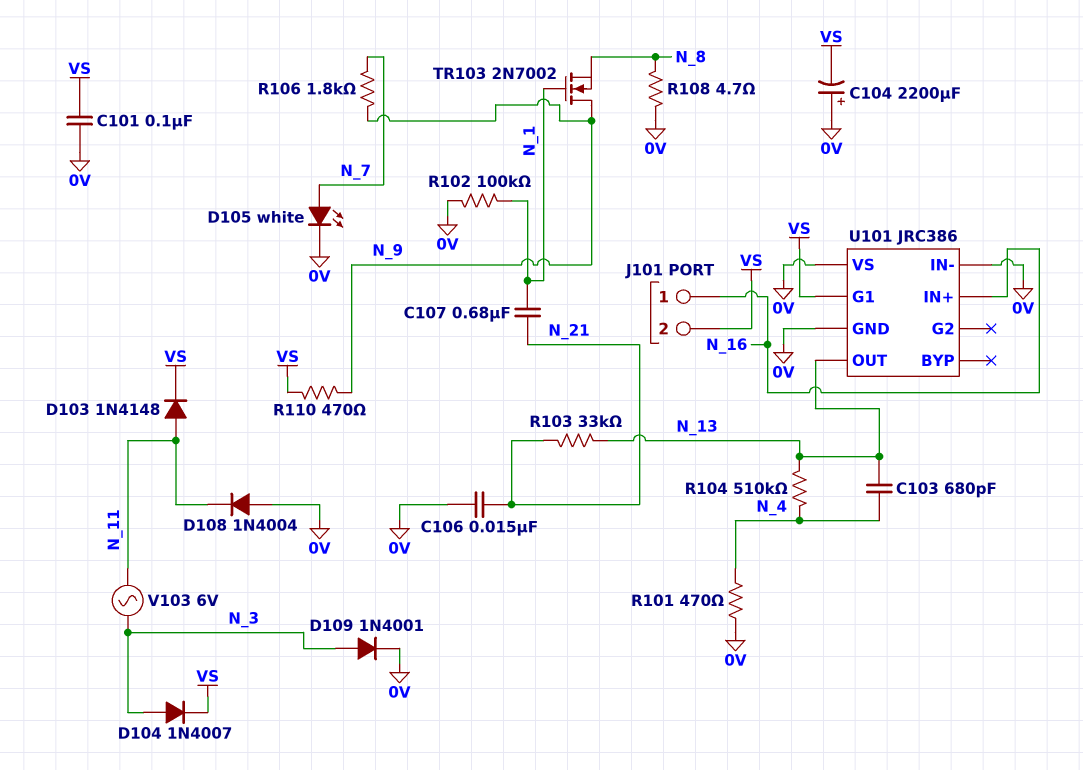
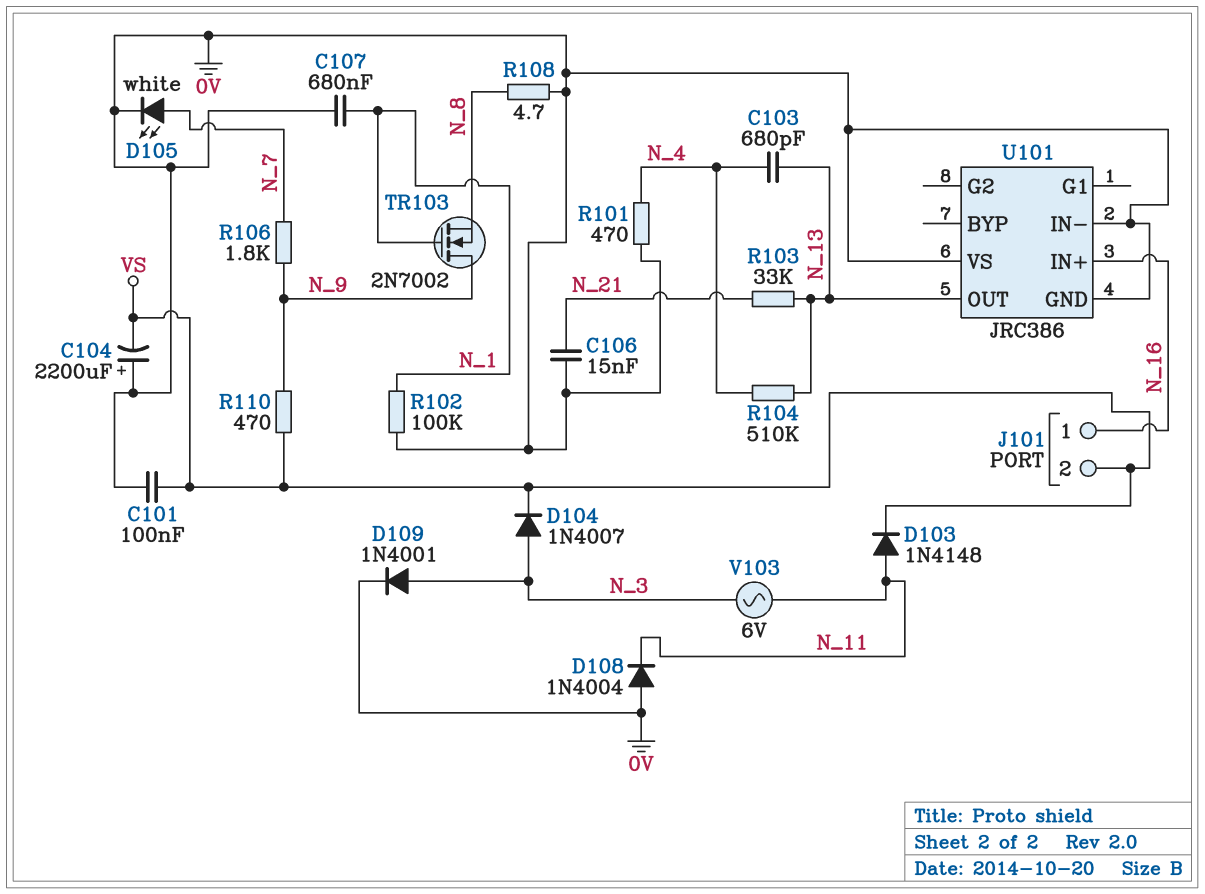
C107: 680nF (N_1, N_21) -> 680nF (0V, N_1)
U101 pin G1: VS -> none

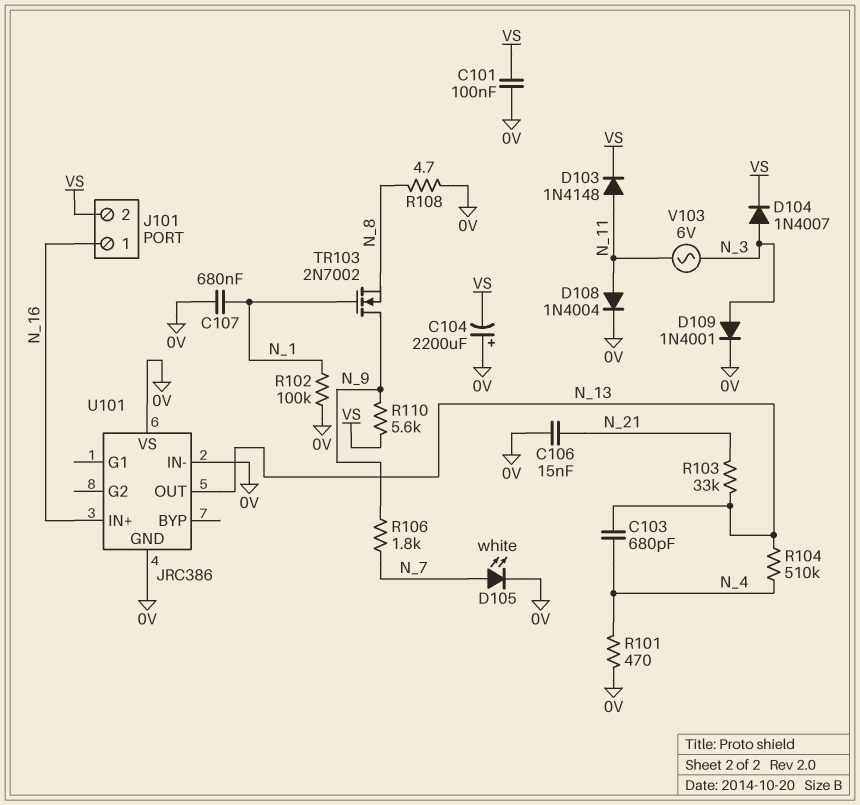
D108: diode 1N4004 (A 0V, K N_11) -> diode 1N4004 (A N_11, K 0V)
R110: 470 (N_9, VS) -> 5.6k (N_9, VS)

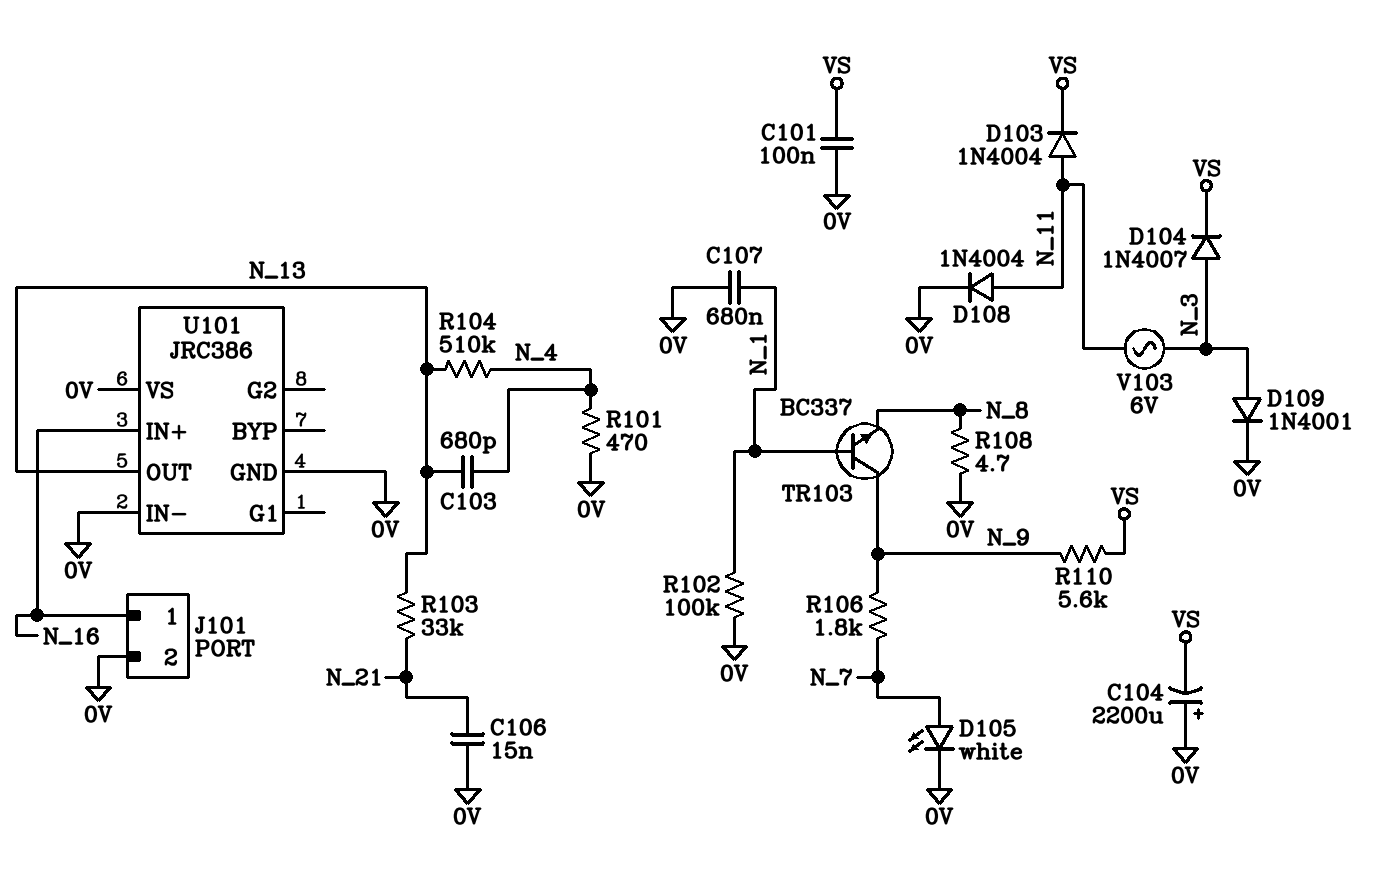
D103: diode 1N4148 (A N_11, K VS) -> diode 1N4004 (A N_11, K VS)
J101 pin 2: VS -> 0V
TR103: NMOS 2N7002 (G N_1, D N_9, S N_8) -> NPN BC337 (B N_1, C N_9, E N_8)

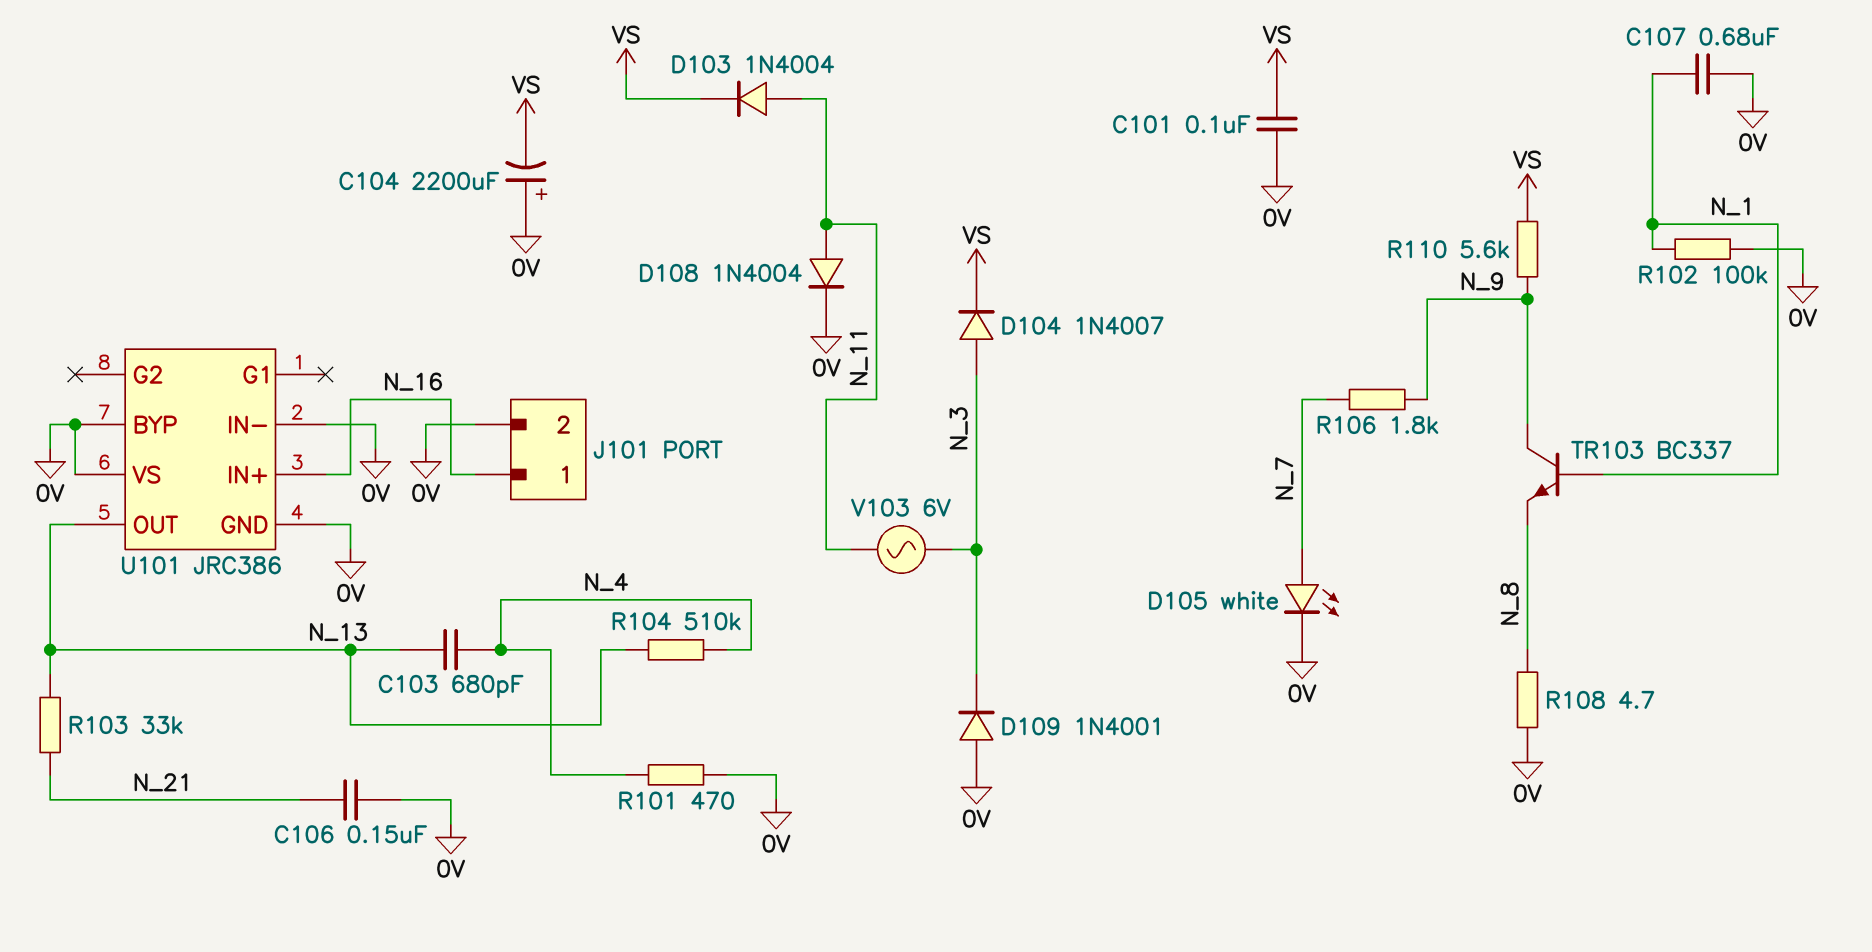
C106: 15nF (0V, N_21) -> 150nF (0V, N_21)
D109: diode 1N4001 (A N_3, K 0V) -> diode 1N4001 (A 0V, K N_3)
U101 pin BYP: none -> 0V

